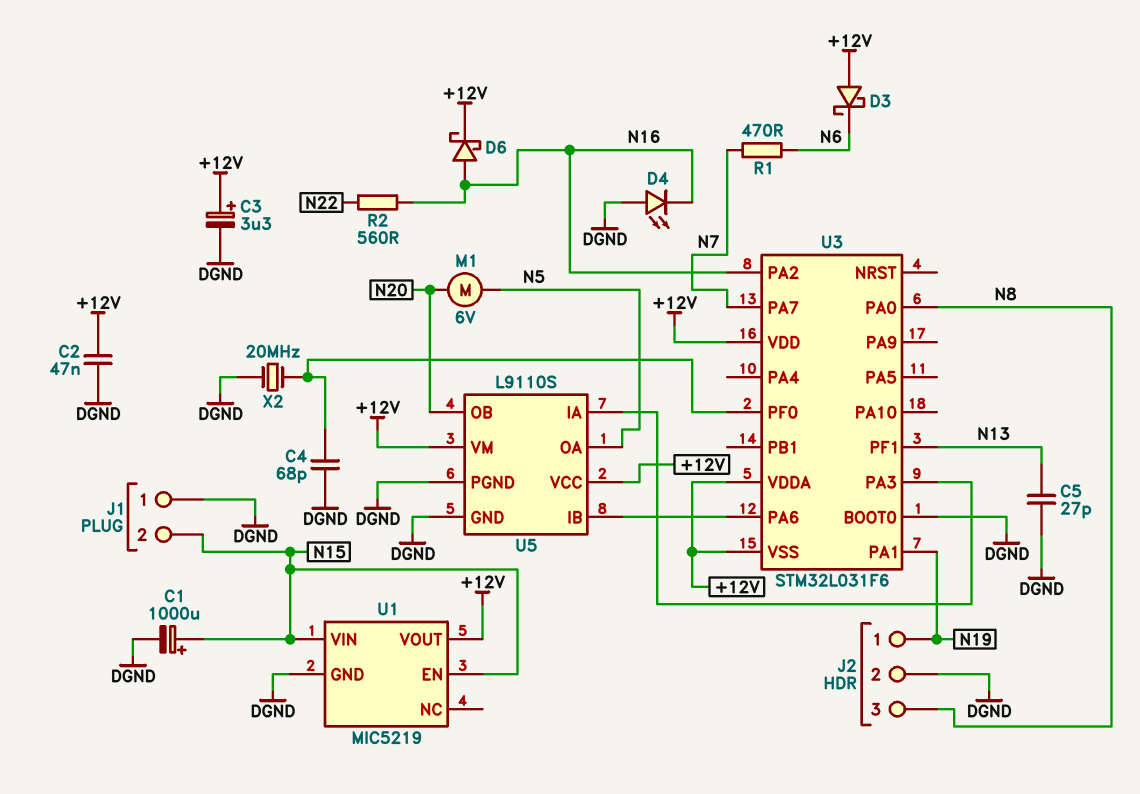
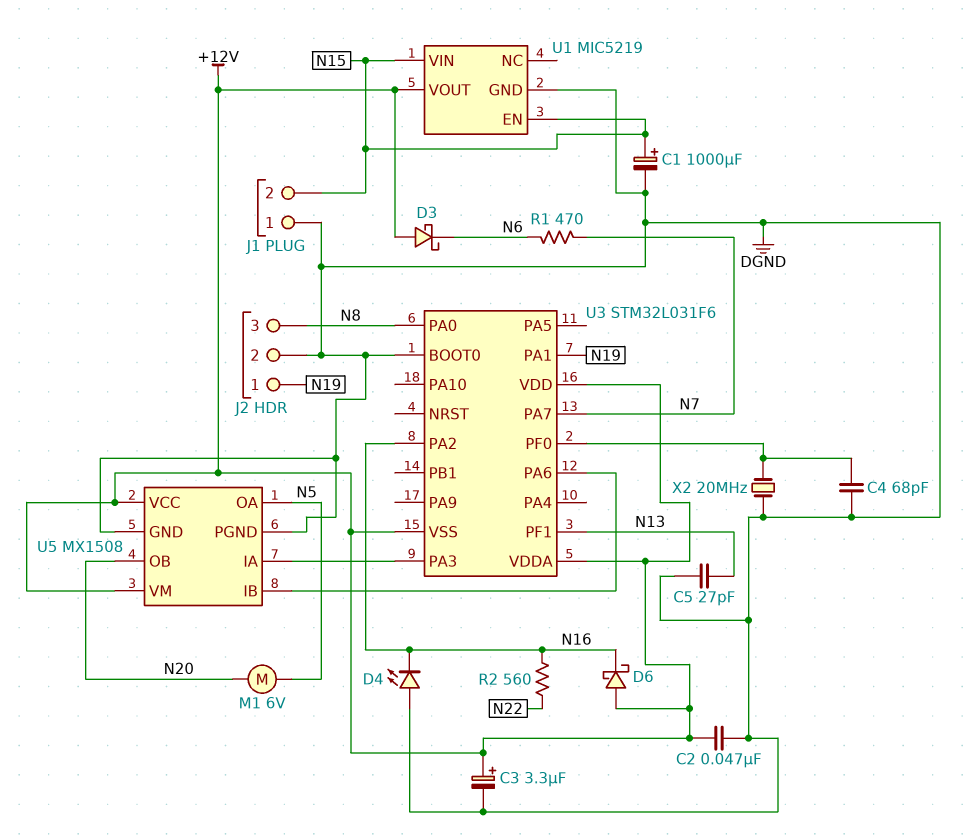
D6: schottky (A N16, K +12V) -> schottky (A +12V, K N16)
U5: L9110S -> MX1508

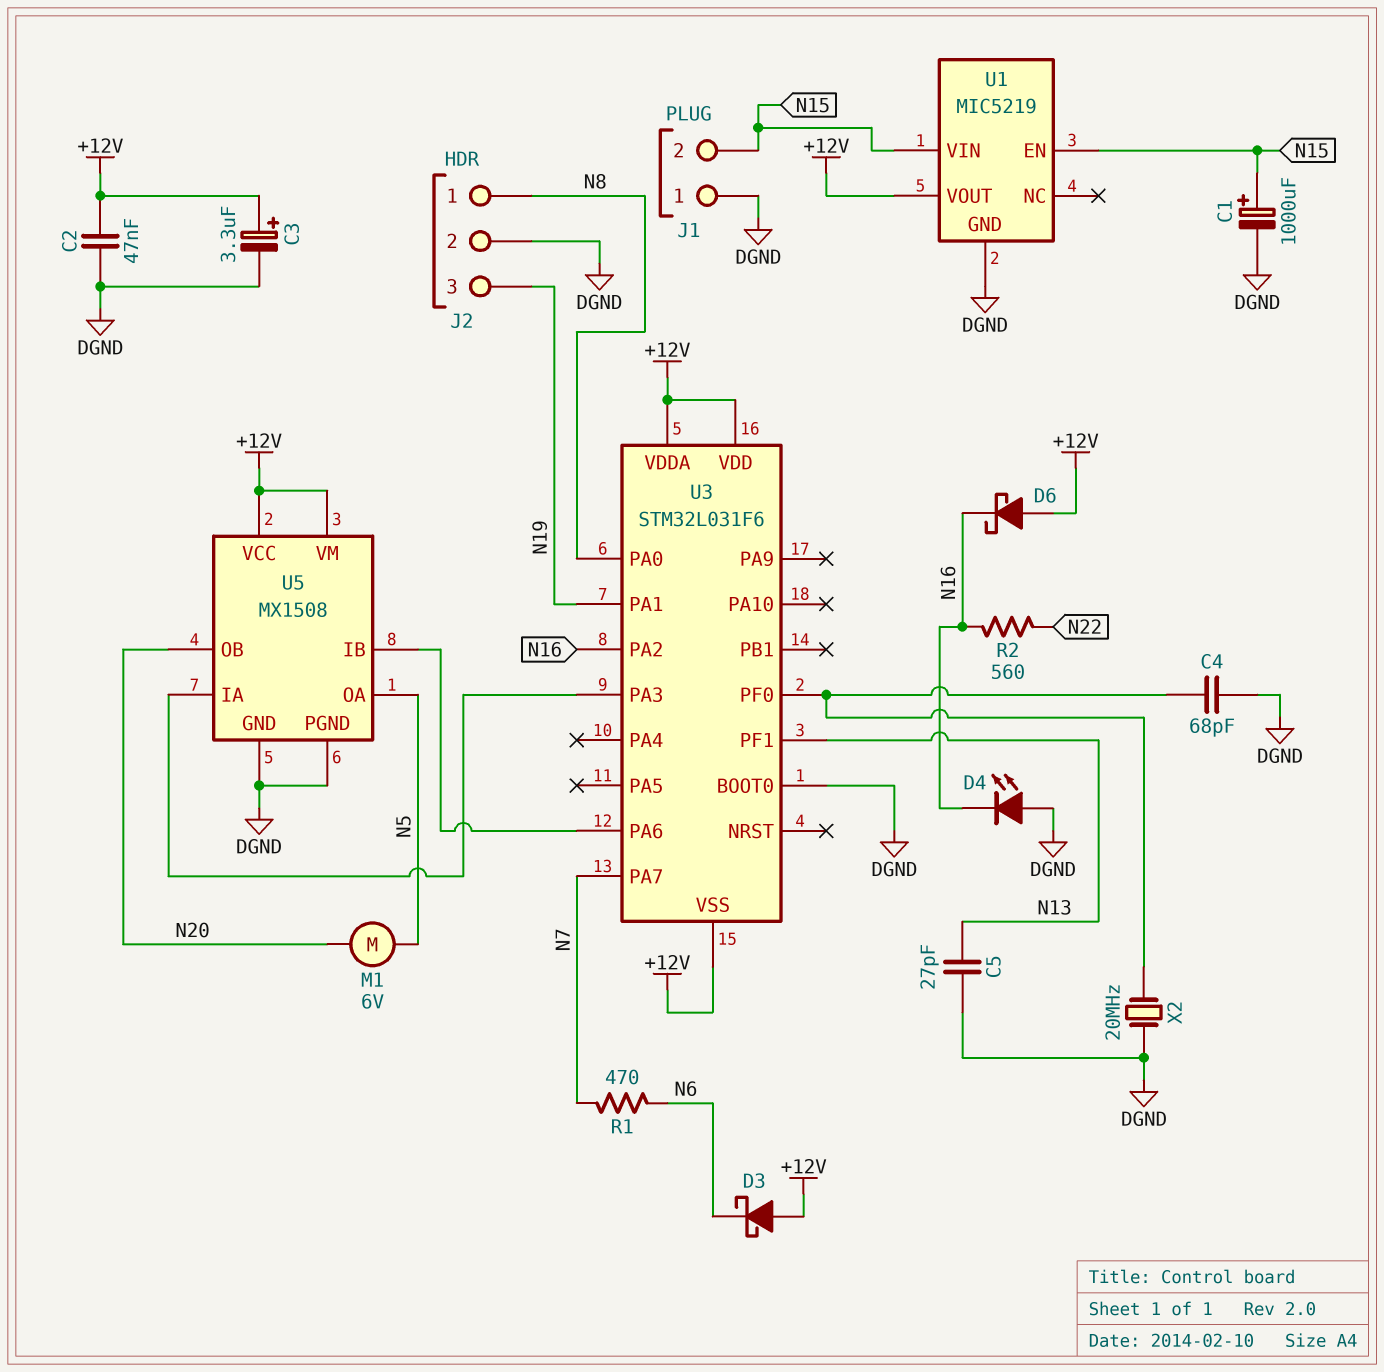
J2 pin 1: N19 -> N8
J2 pin 3: N8 -> N19

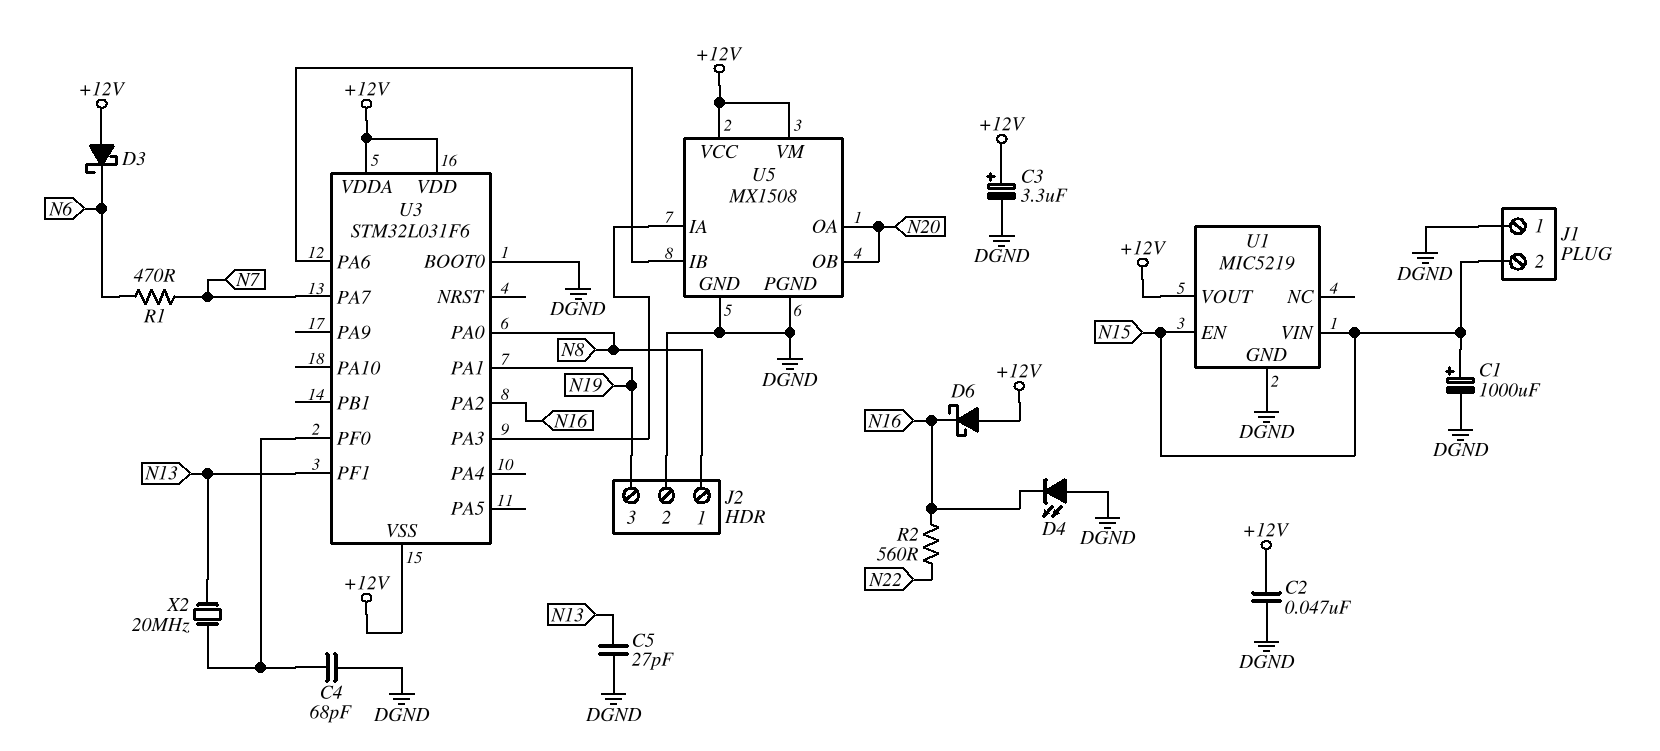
M1: motor 6V (N5, N20) -> none
U5 pin OA: N5 -> N20
X2: 20MHz (DGND, U3/PF0) -> 20MHz (N13, U3/PF0)

